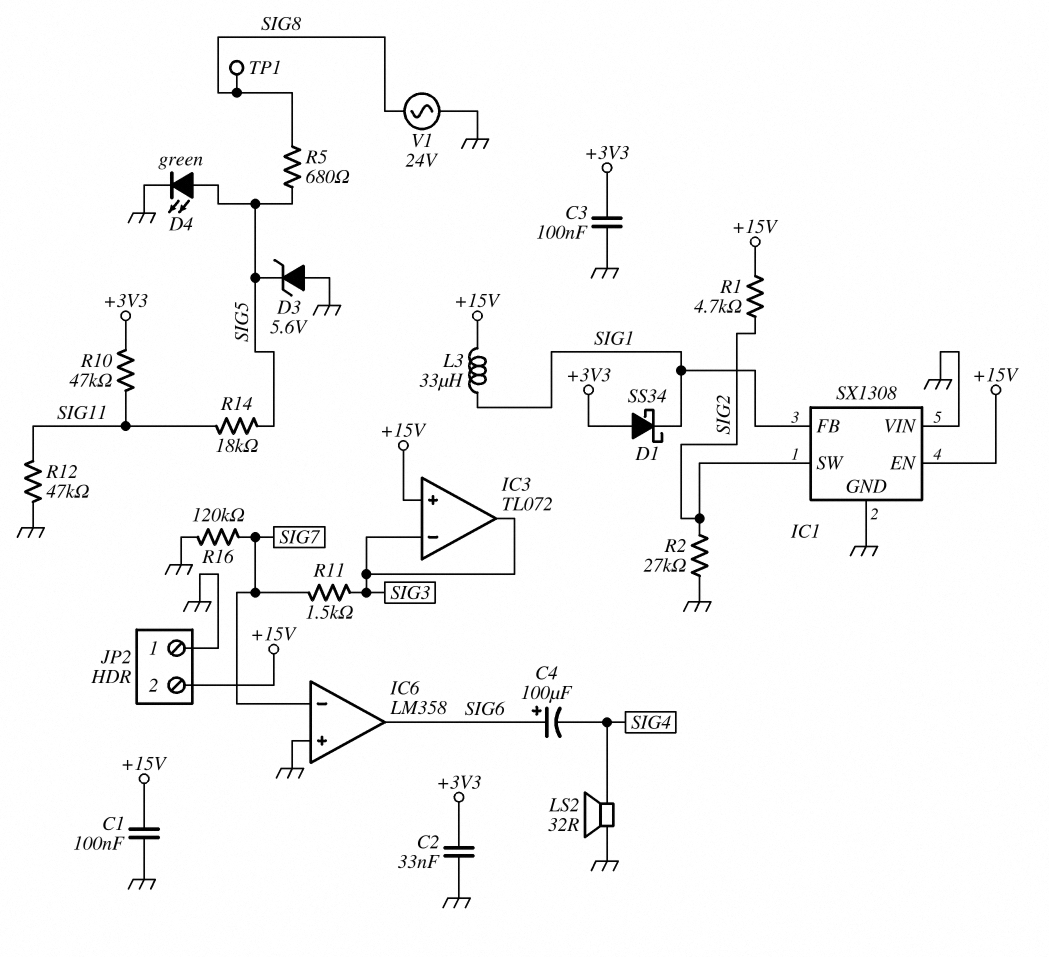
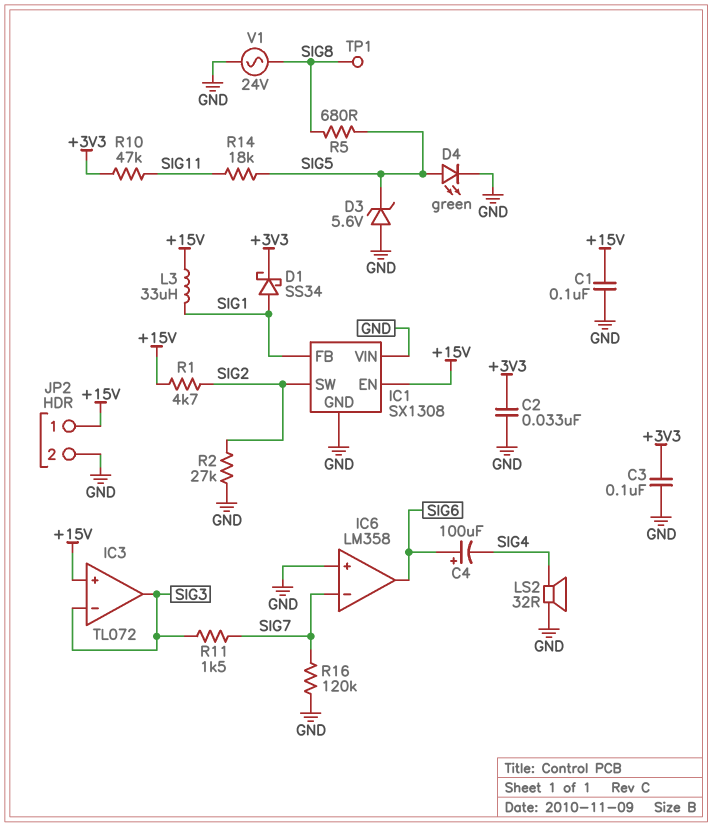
D1: schottky SS34 (A +3V3, K SIG1) -> schottky SS34 (A SIG1, K +3V3)
JP2 pin 1: GND -> +15V
JP2 pin 2: +15V -> GND
R12: 47k (GND, SIG11) -> none

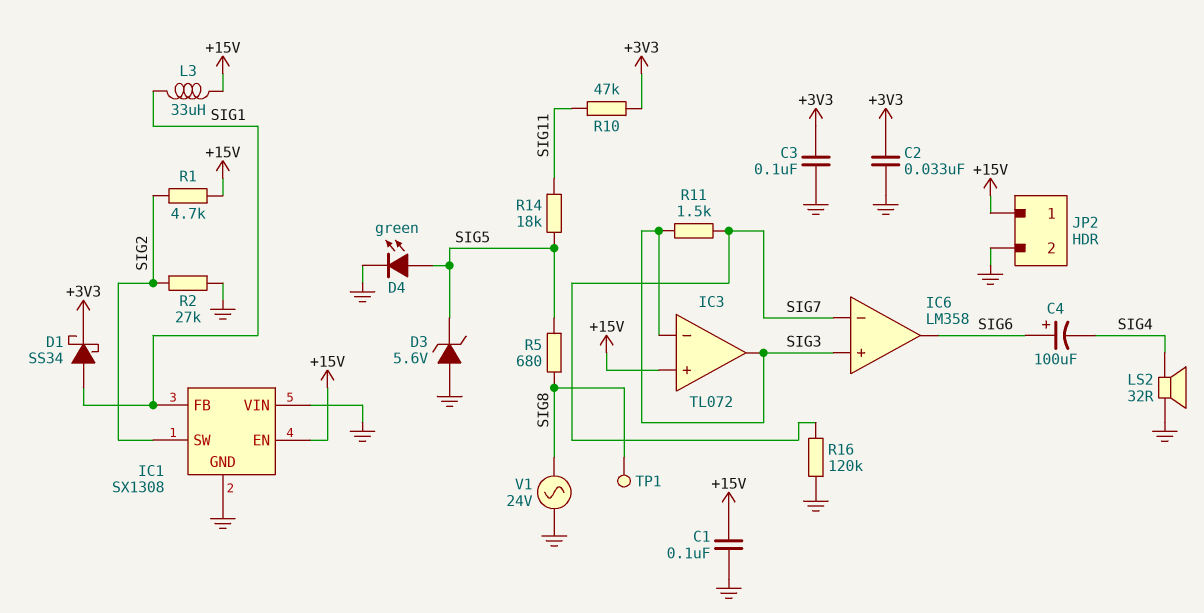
IC6 pin in+: GND -> SIG3

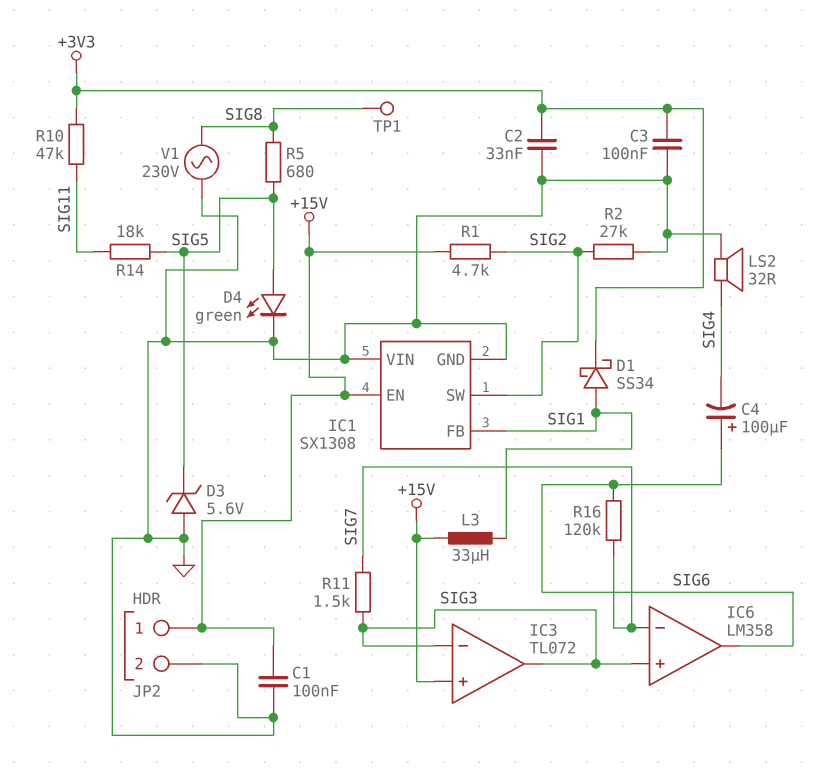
R16: 120k (GND, SIG7) -> 120k (SIG6, SIG7)
V1: AC 24V (GND, SIG8) -> AC 230V (GND, SIG8)

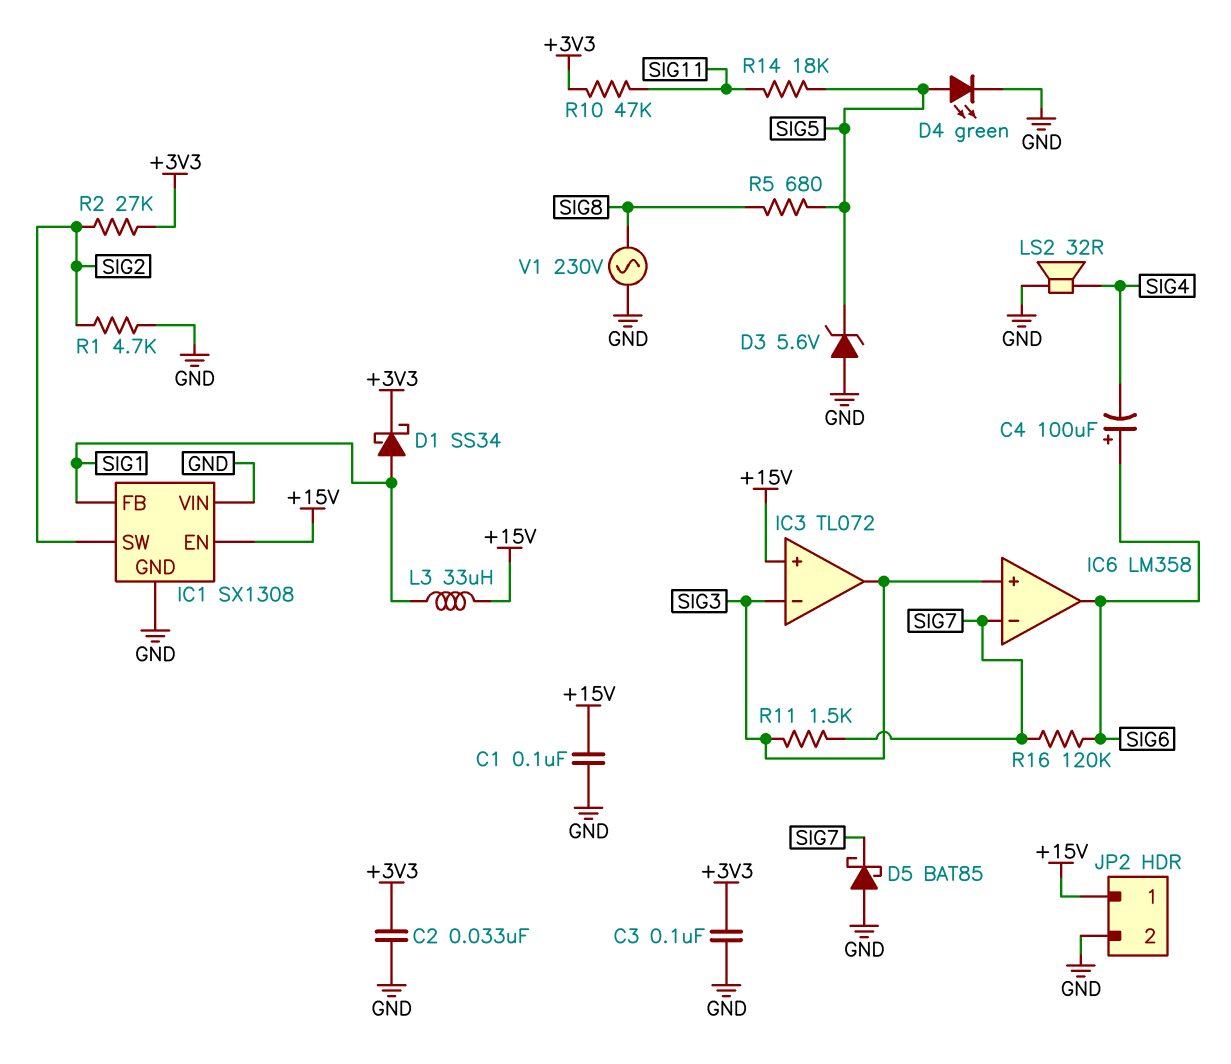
D5: none -> schottky BAT85 (A GND, K SIG7)
R1: 4.7k (+15V, SIG2) -> 4.7k (GND, SIG2)
R2: 27k (GND, SIG2) -> 27k (+3V3, SIG2)
TP1: test point (SIG8) -> none

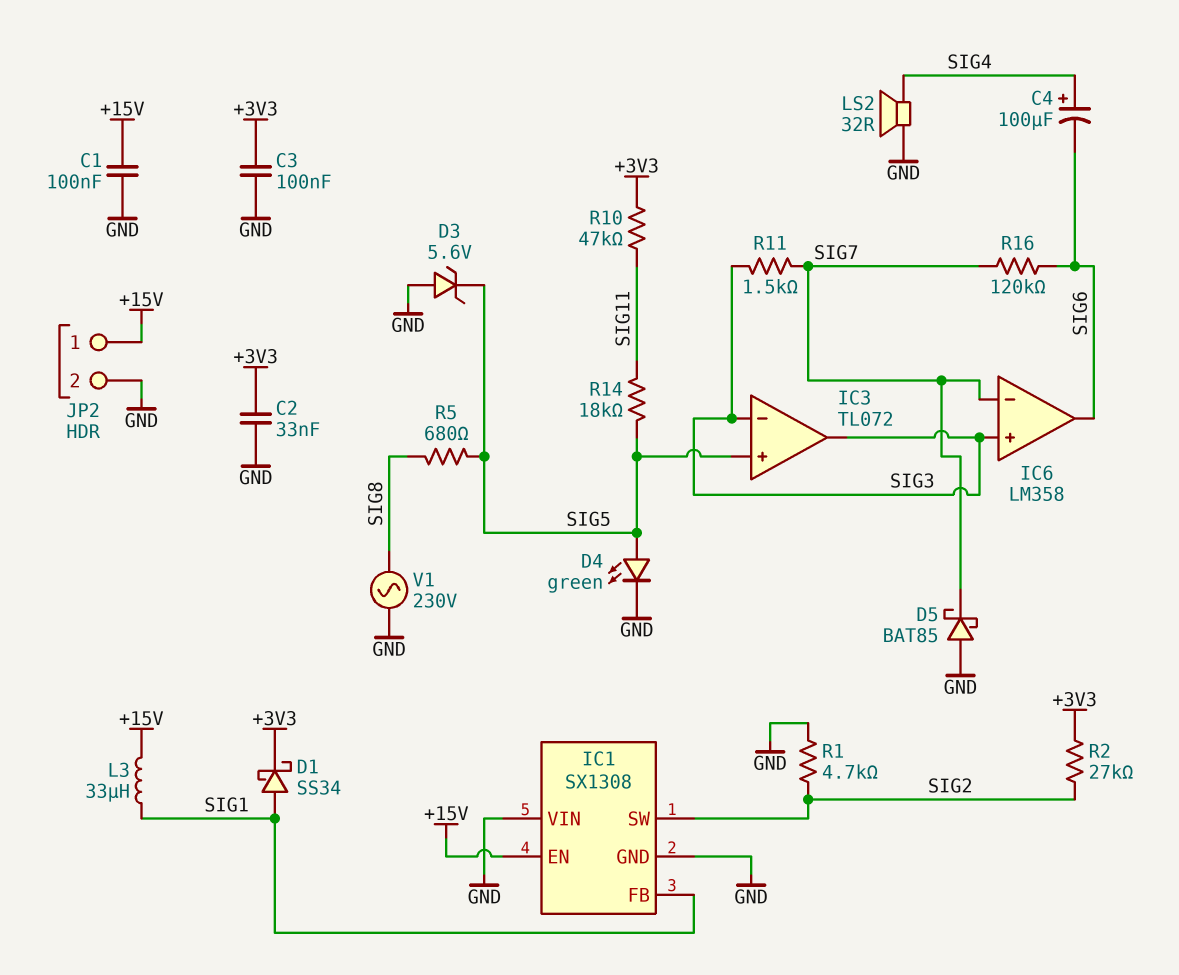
C4: 100uF (plus SIG6, minus SIG4) -> 100uF (plus SIG4, minus SIG6)
IC3 pin in+: +15V -> SIG5

